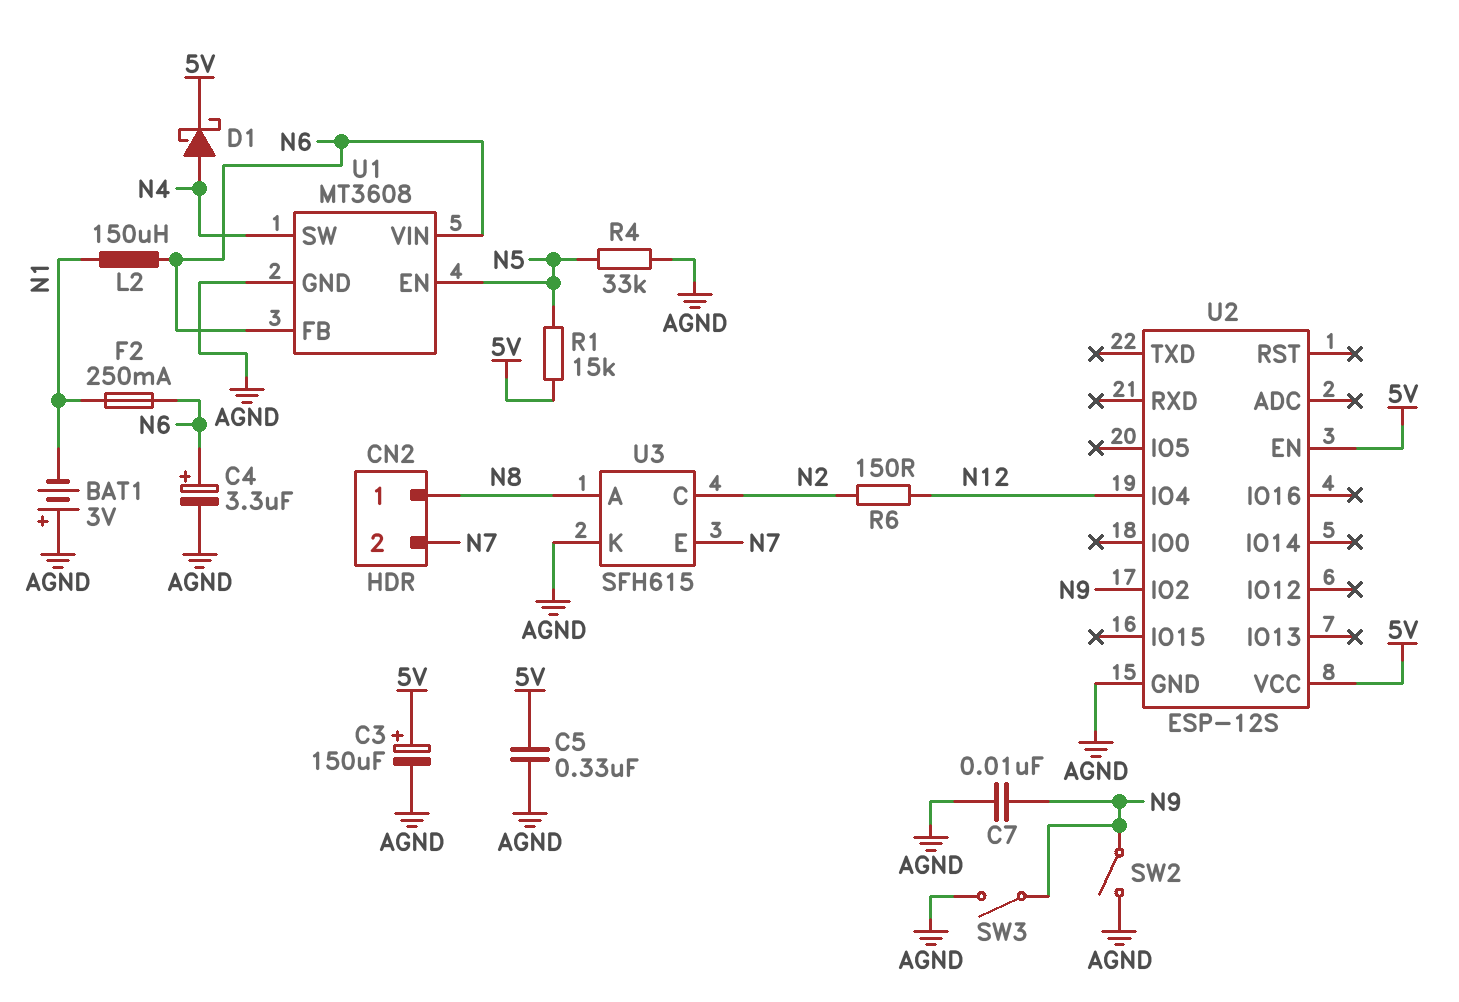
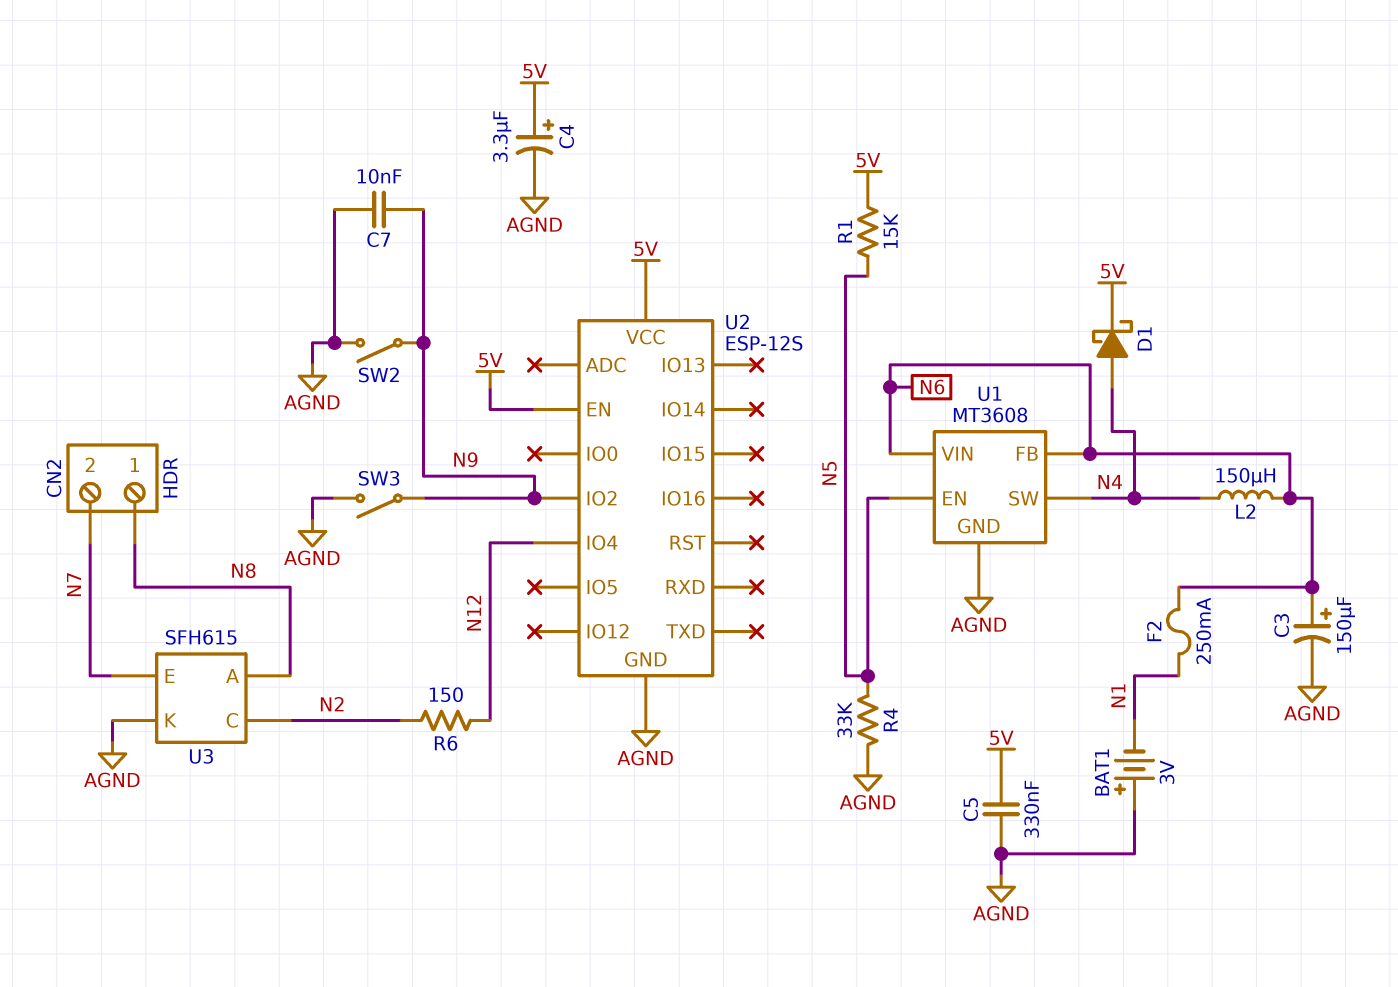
C3: 150uF (plus 5V, minus AGND) -> 150uF (plus N6, minus AGND)
C4: 3.3uF (plus N6, minus AGND) -> 3.3uF (plus 5V, minus AGND)
L2: 150uH (N1, N6) -> 150uH (N4, N6)

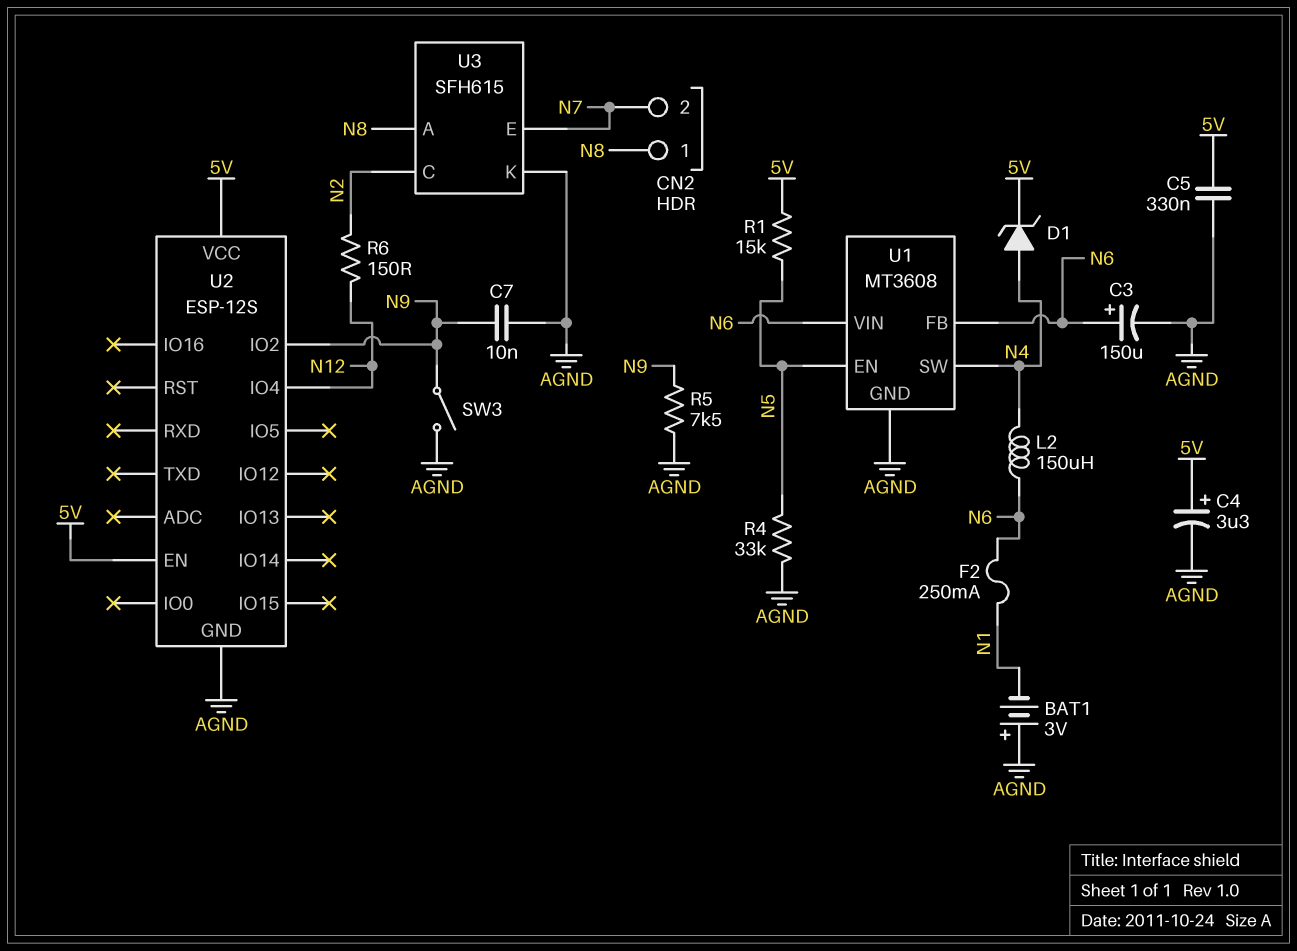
D1: schottky (A N4, K 5V) -> zener (A N4, K 5V)
R5: none -> 7.5k (AGND, N9)
SW2: switch (AGND, N9) -> none

